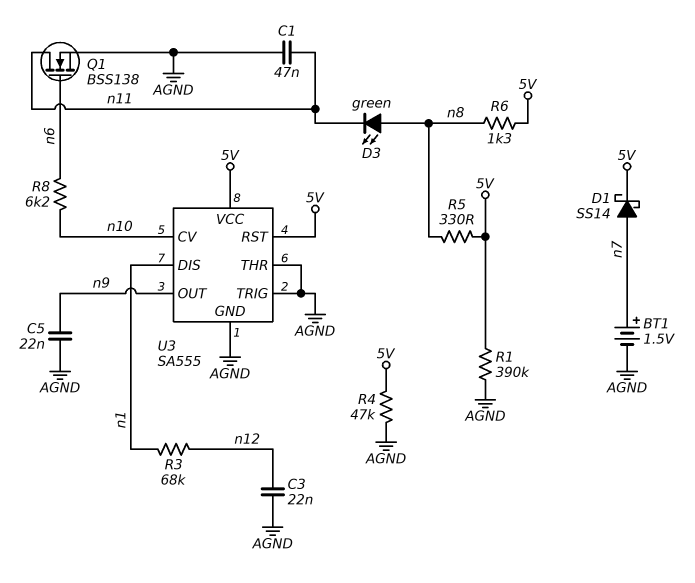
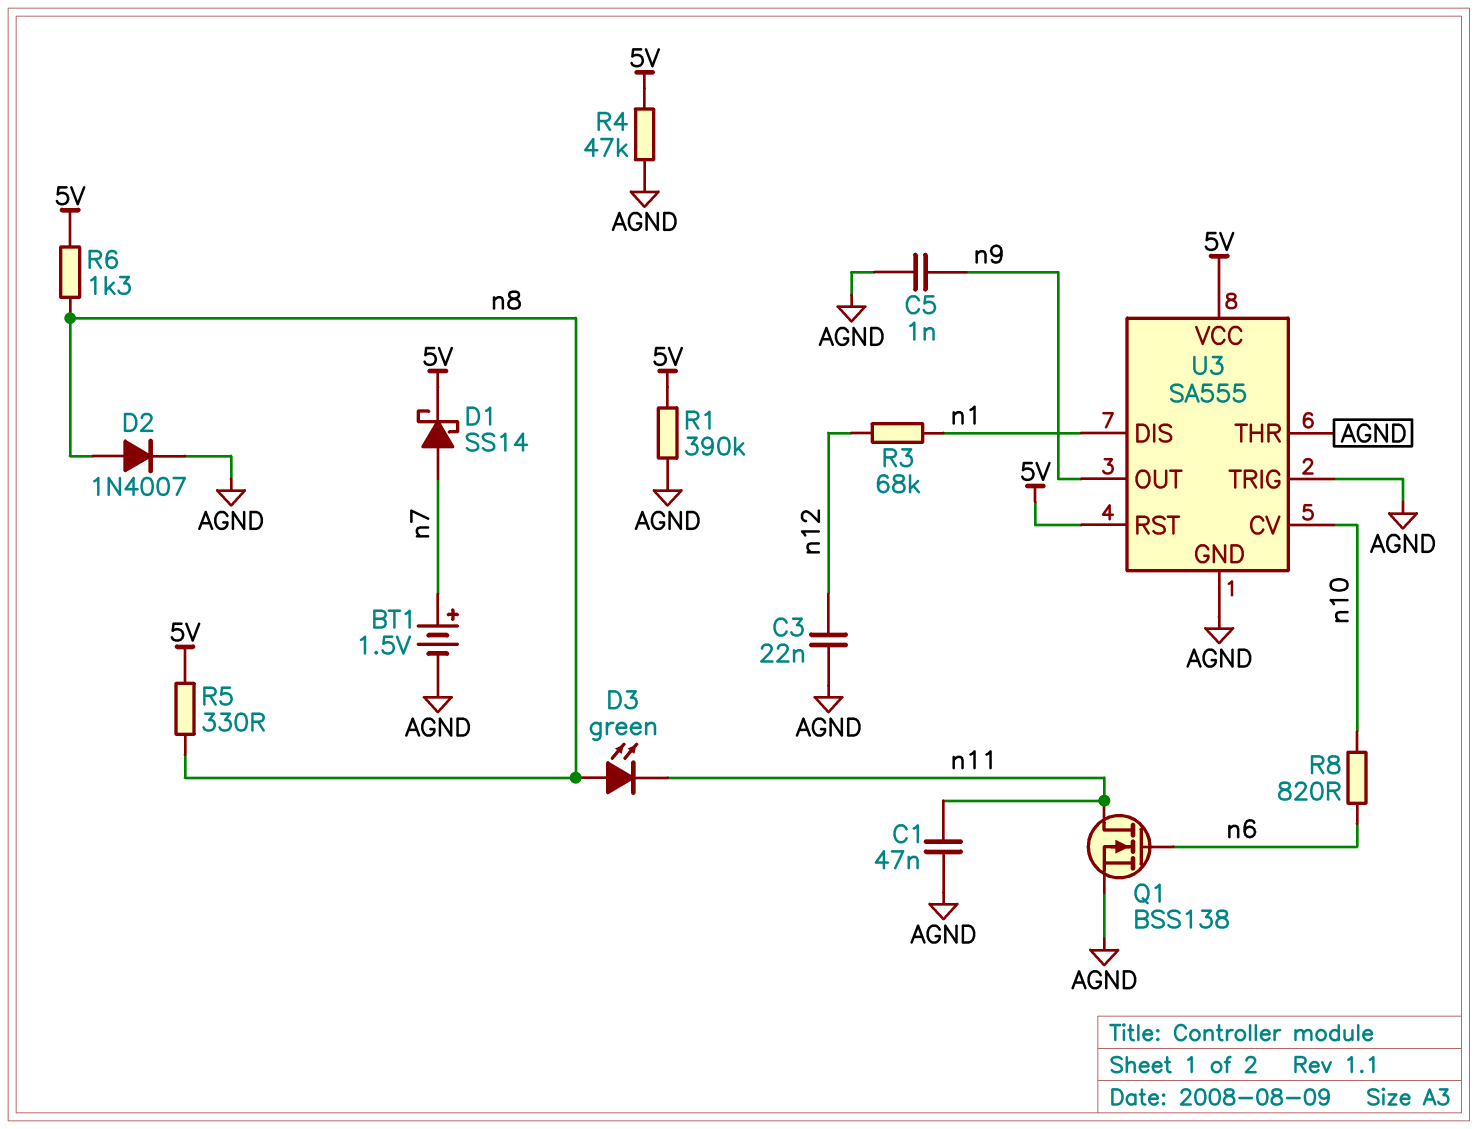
C5: 22nF (AGND, n9) -> 1nF (AGND, n9)
D2: none -> diode 1N4007 (A n8, K AGND)
R8: 6.2k (n6, n10) -> 820 (n6, n10)

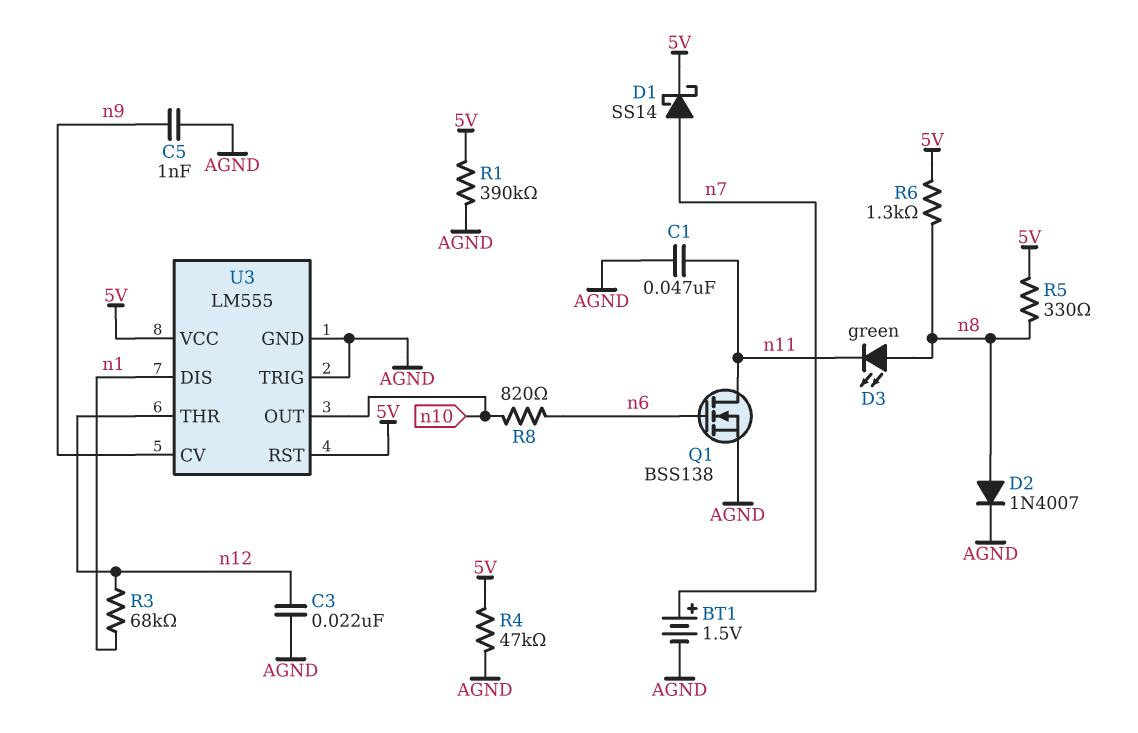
U3: SA555 -> LM555
U3 pin CV: n10 -> n9
U3 pin OUT: n9 -> n10
U3 pin THR: AGND -> n12

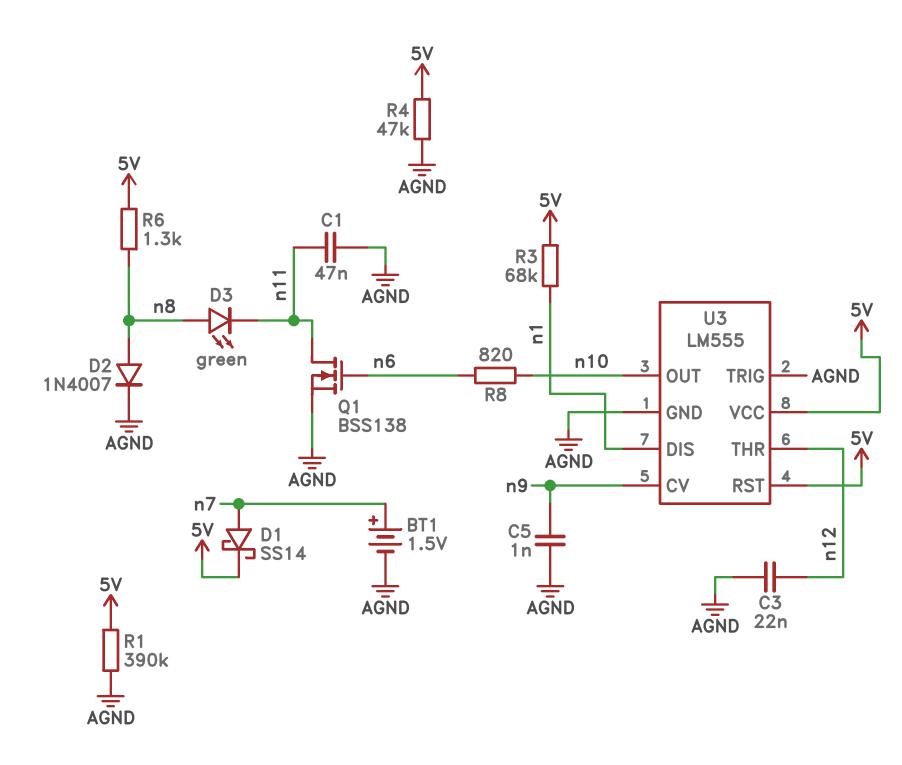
R3: 68k (n1, n12) -> 68k (5V, n1)
R5: 330 (5V, n8) -> none

